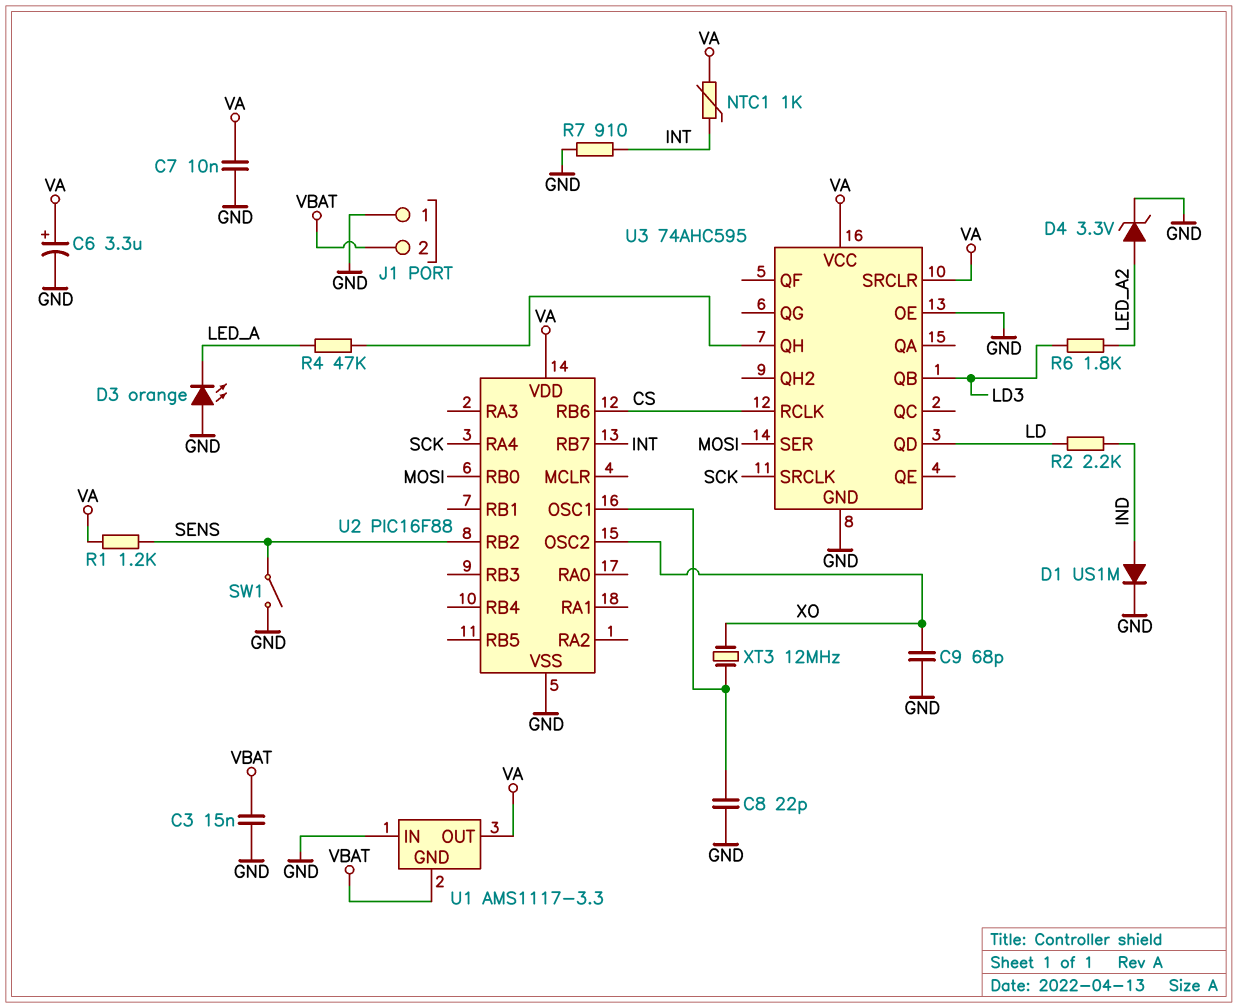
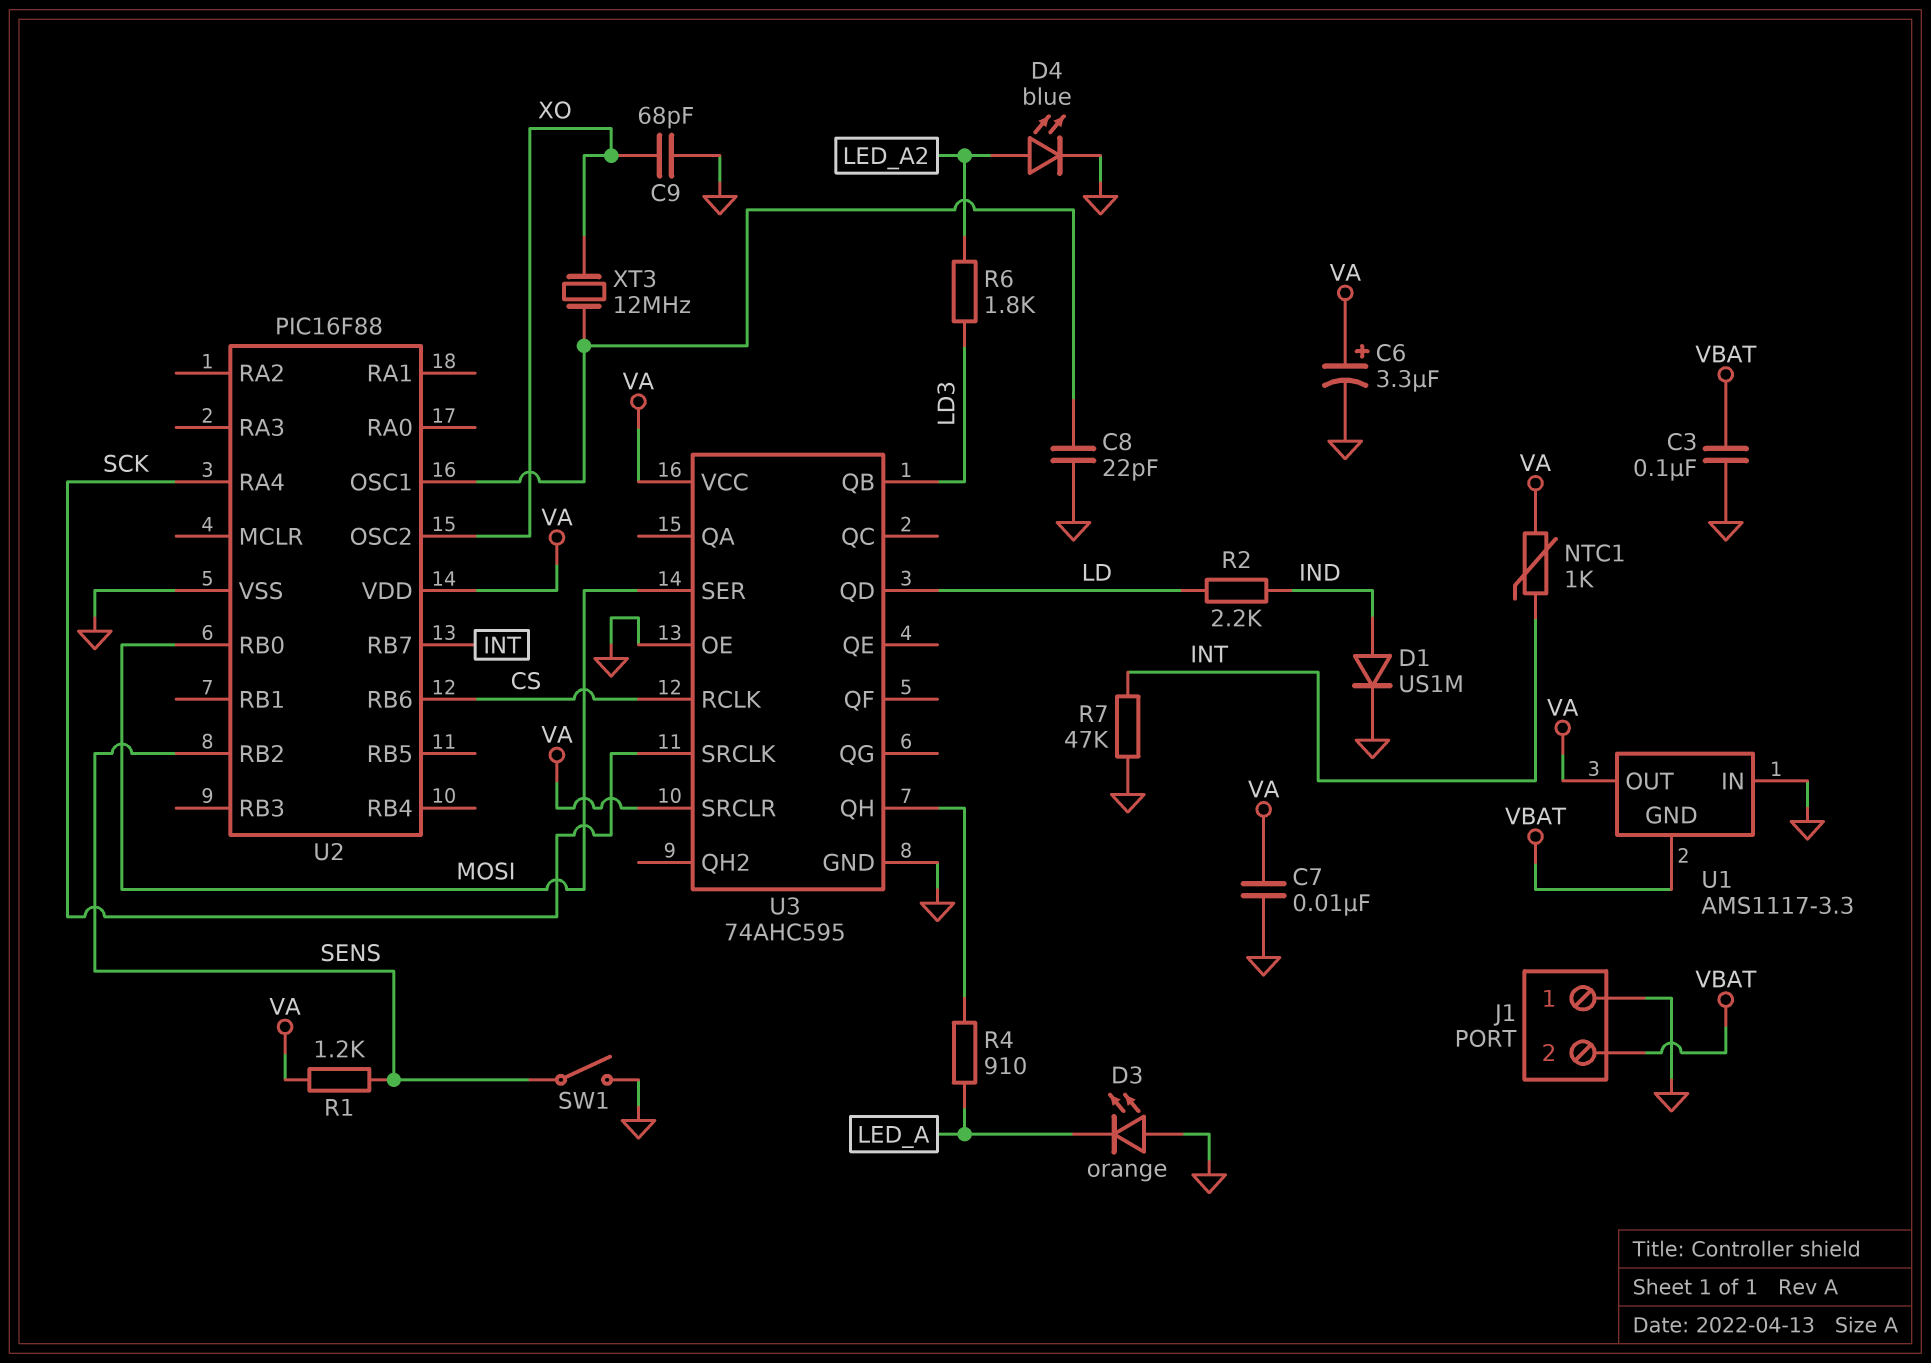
C3: 15nF (GND, VBAT) -> 100nF (GND, VBAT)
D4: zener 3.3V (A LED_A2, K GND) -> LED blue (A LED_A2, K GND)
R4: 47k (LED_A, U3/QH) -> 910 (LED_A, U3/QH)
R7: 910 (GND, INT) -> 47k (GND, INT)

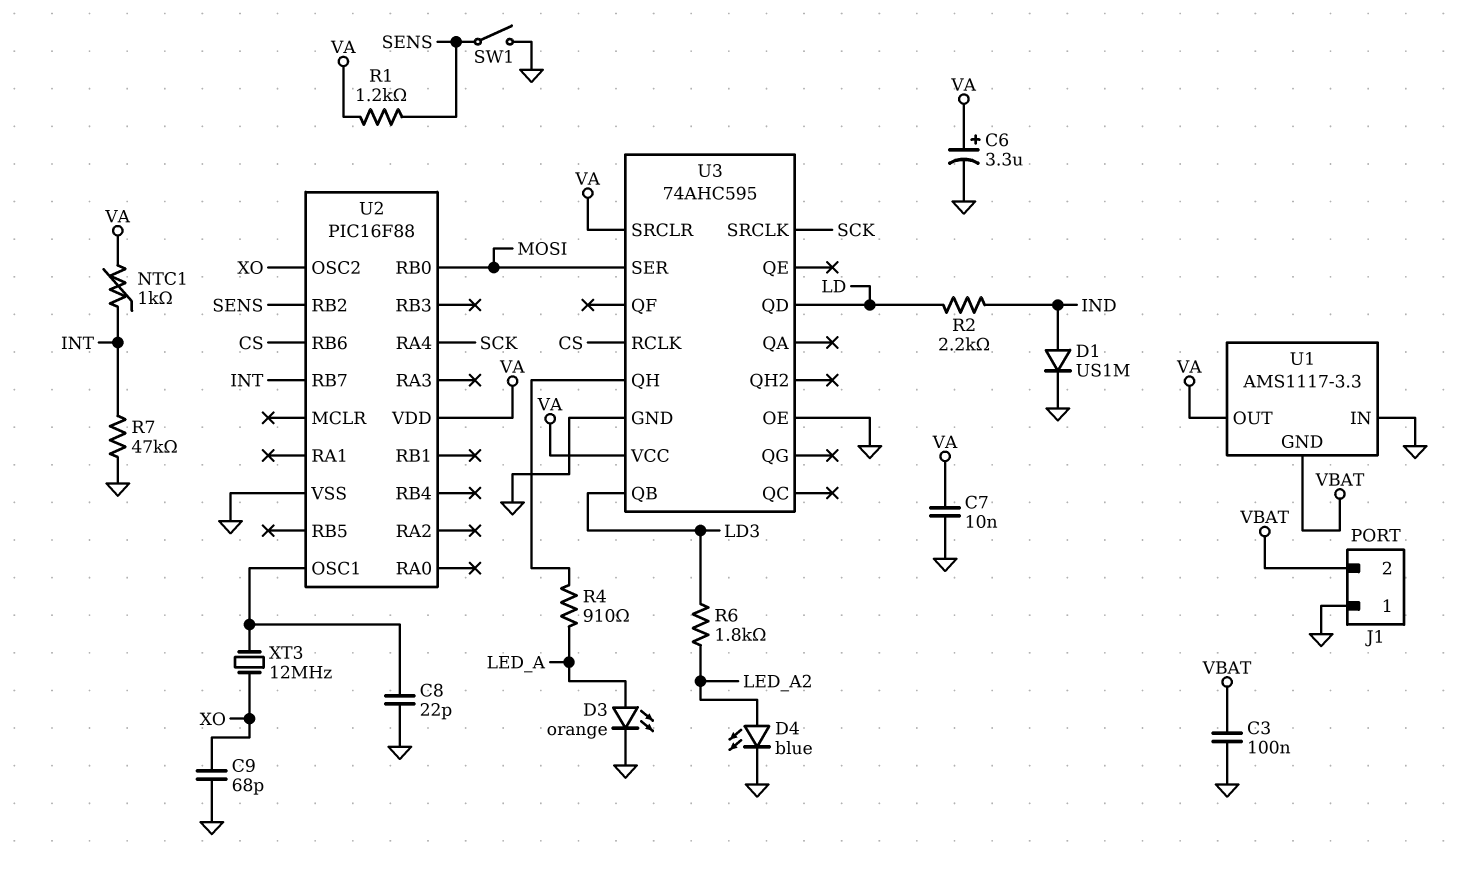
D3: LED orange (A GND, K LED_A) -> LED orange (A LED_A, K GND)

